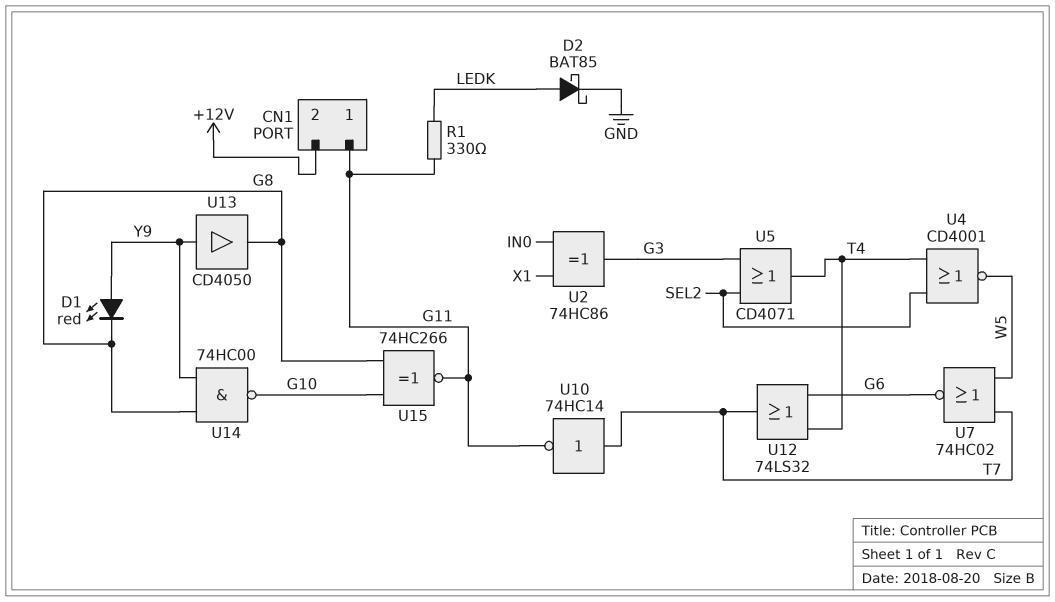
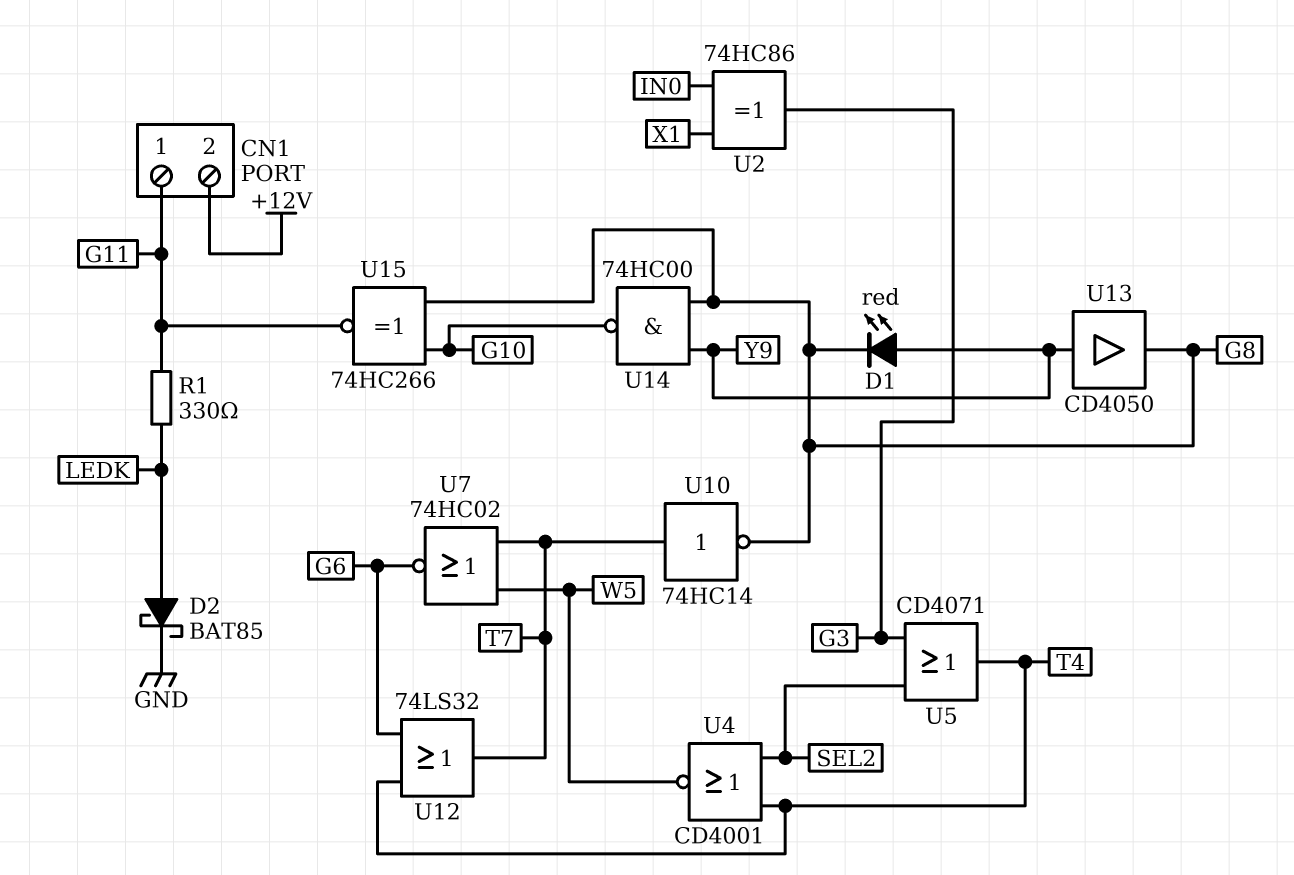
U10: NOT 74HC14 (in T7, out G11) -> NOT 74HC14 (in T7, out G8)

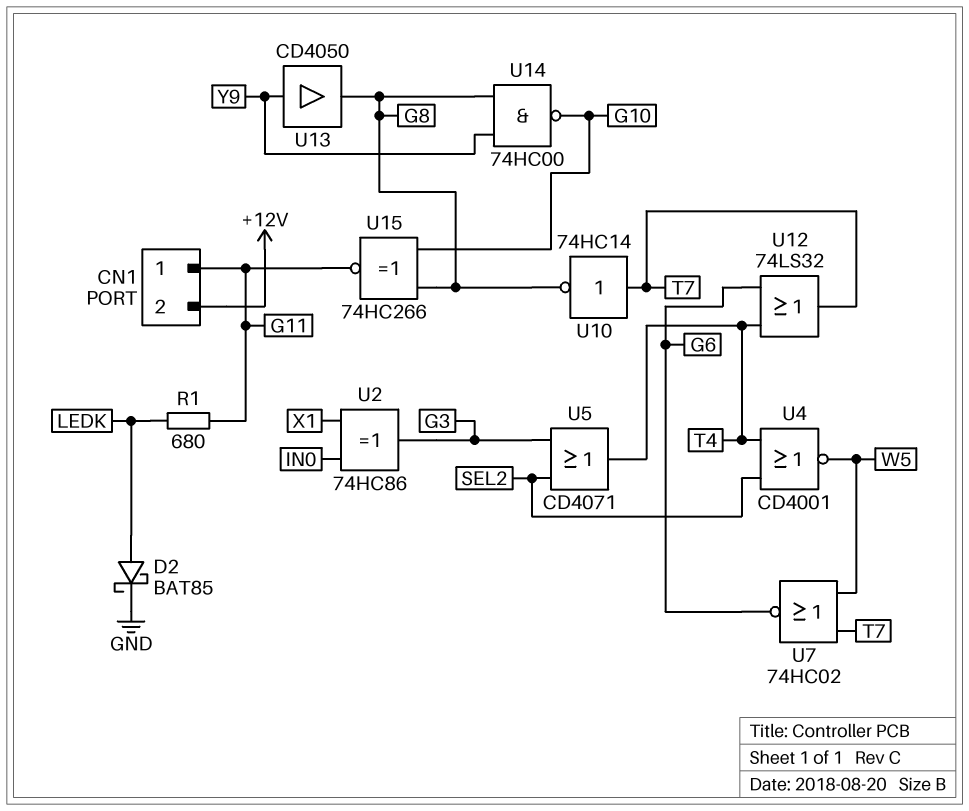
D1: LED red (A Y9, K G8) -> none
R1: 330 (G11, LEDK) -> 680 (G11, LEDK)

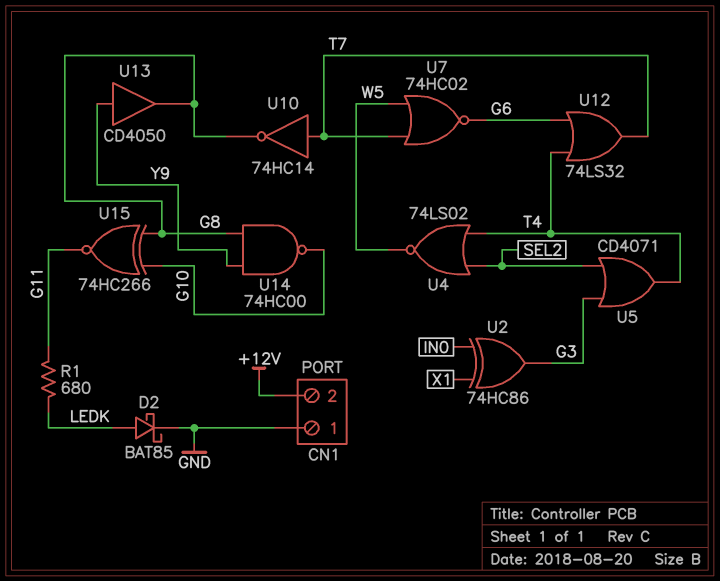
CN1 pin 1: G11 -> GND
U4: NOR CD4001 (in SEL2, in T4, out W5) -> NOR 74LS02 (in SEL2, in T4, out W5)

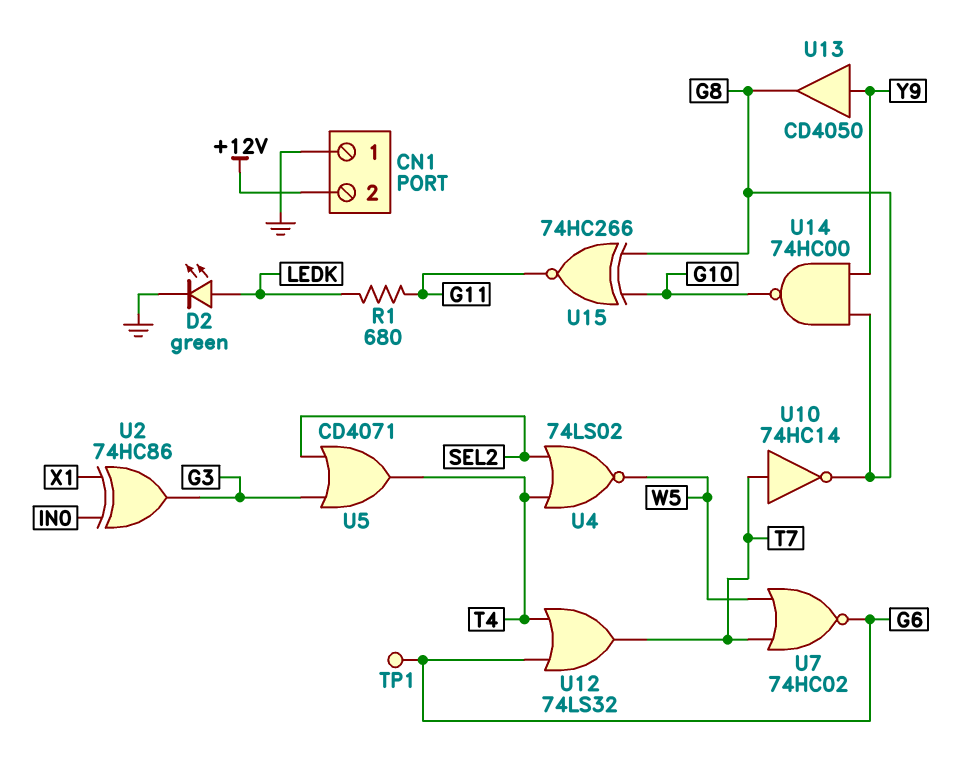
D2: schottky BAT85 (A LEDK, K GND) -> LED green (A LEDK, K GND)
TP1: none -> test point (G6)

